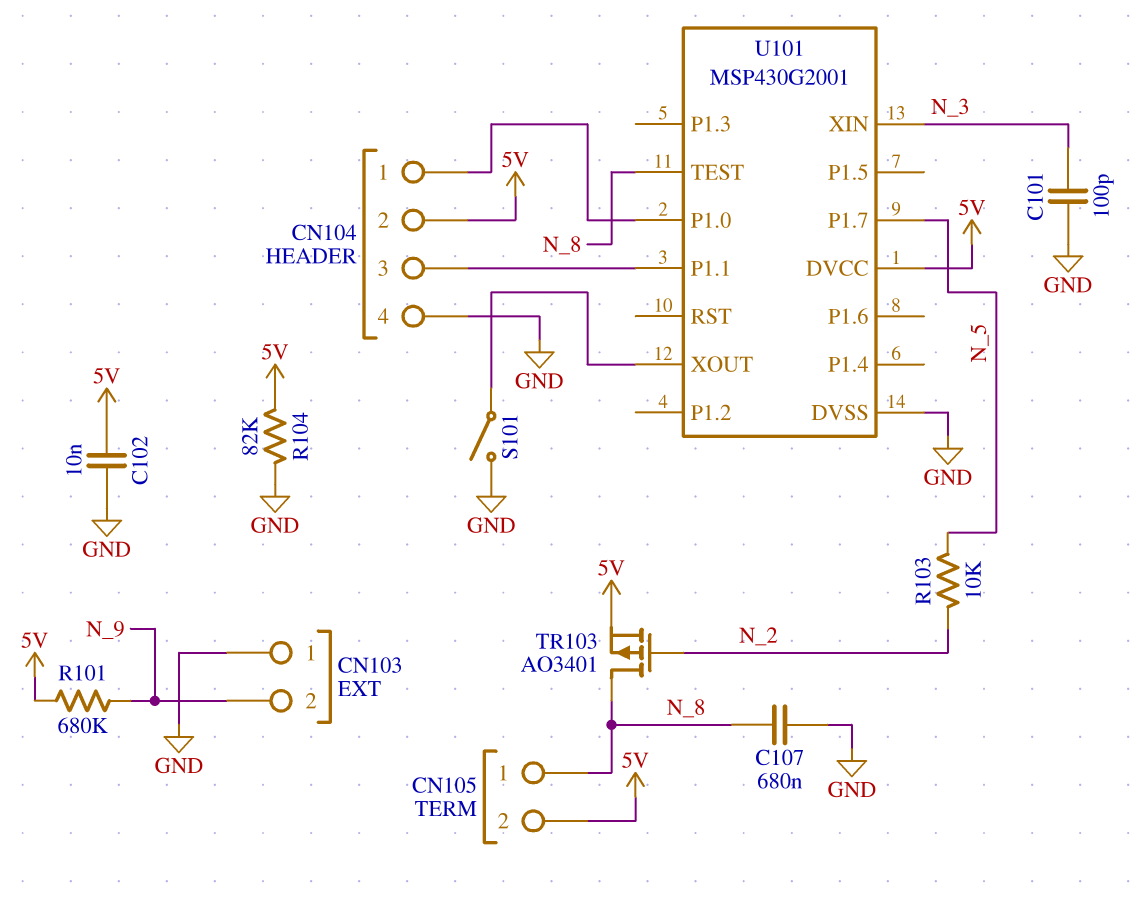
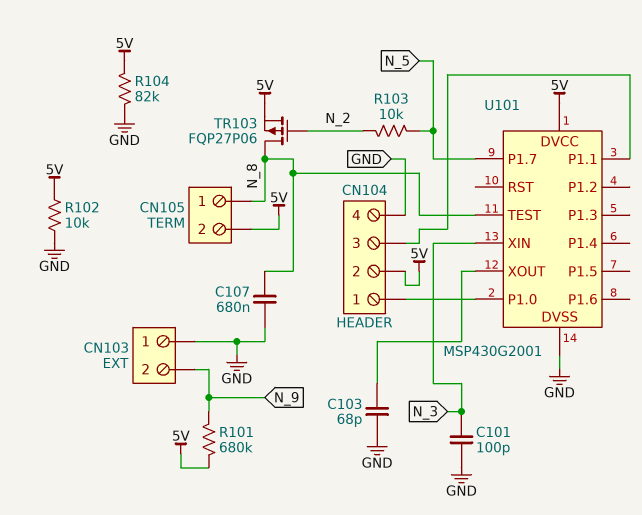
C102: 10nF (5V, GND) -> none
C103: none -> 68pF (GND, U101/XOUT)
R102: none -> 10k (5V, GND)
S101: switch (GND, U101/XOUT) -> none
TR103: PMOS AO3401 (G N_2, D N_8, S 5V) -> PMOS FQP27P06 (G N_2, D N_8, S 5V)

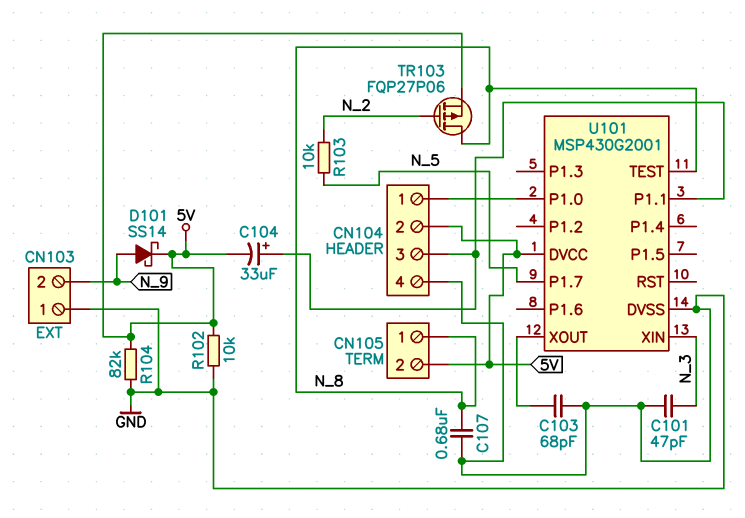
C101: 100pF (GND, N_3) -> 47pF (GND, N_3)
C104: none -> 33uF (plus CN104/3, minus 5V)
D101: none -> schottky SS14 (A N_9, K 5V)
R101: 680k (5V, N_9) -> none

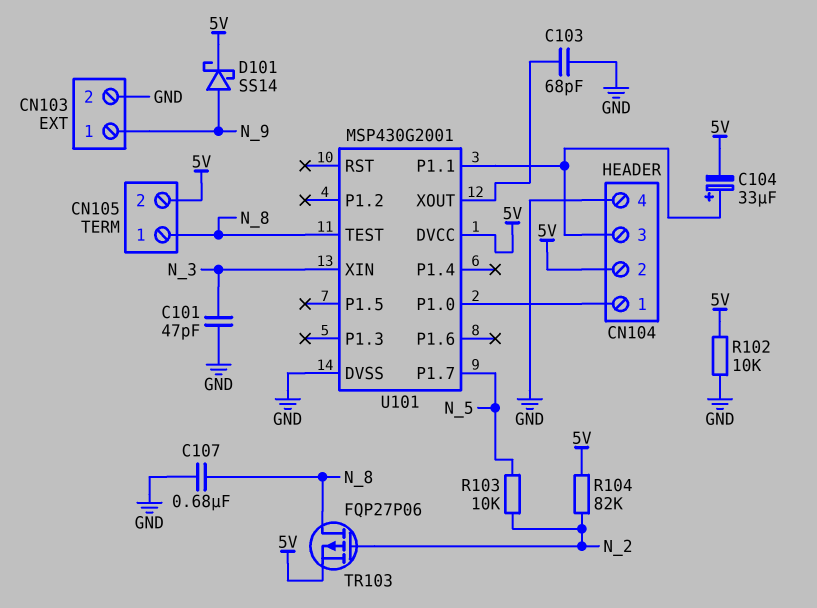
CN103 pin 1: GND -> N_9
CN103 pin 2: N_9 -> GND
R104: 82k (5V, GND) -> 82k (5V, N_2)

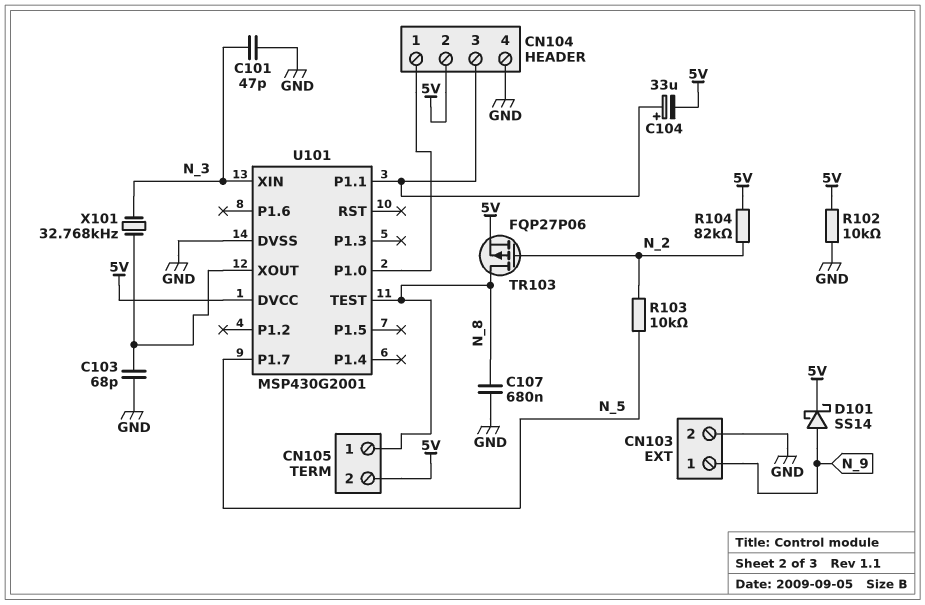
X101: none -> 32.768kHz (N_3, U101/XOUT)

